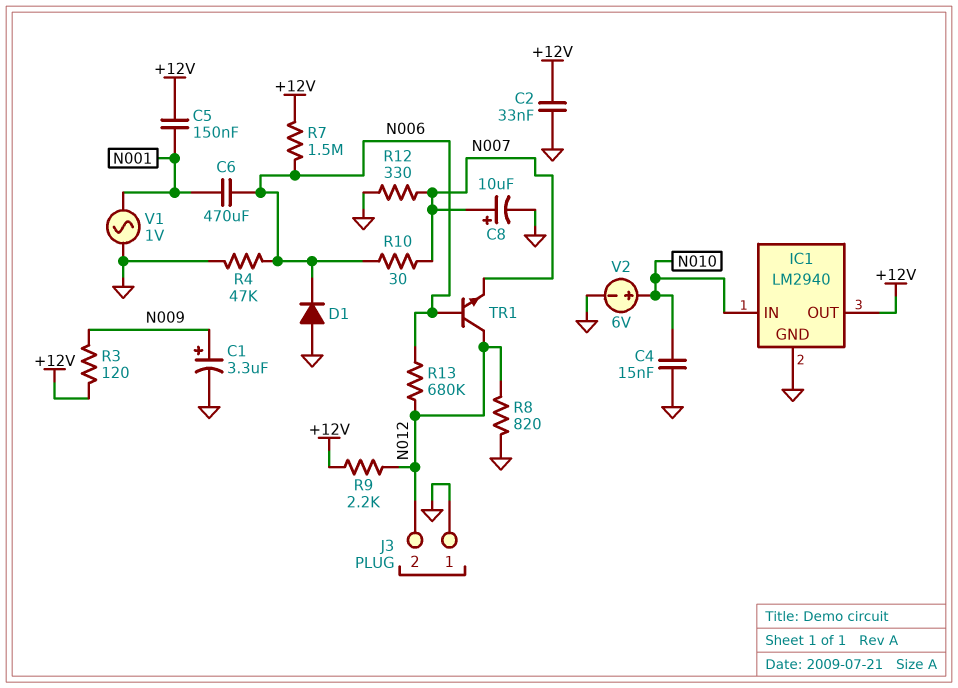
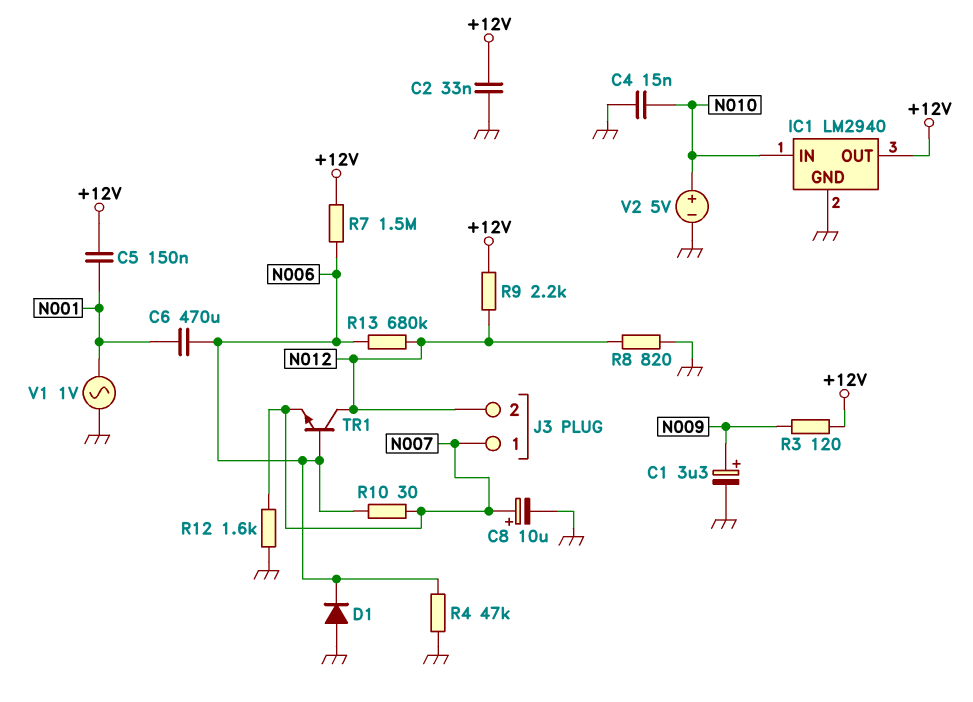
J3 pin 1: GND -> N007
R12: 330 (GND, N007) -> 1.6k (GND, N007)
V2: 6V (plus N010, minus GND) -> 5V (plus N010, minus GND)

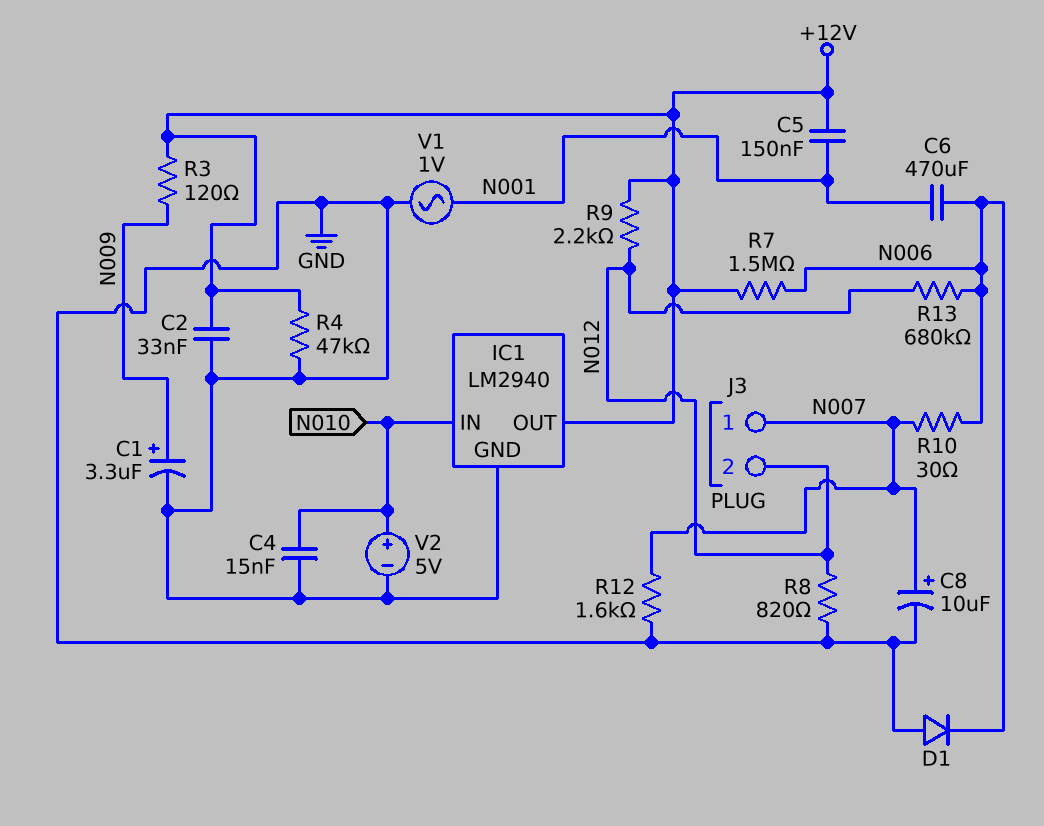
R4: 47k (GND, N006) -> 47k (+12V, GND)
TR1: NPN (B N006, C N012, E N007) -> none

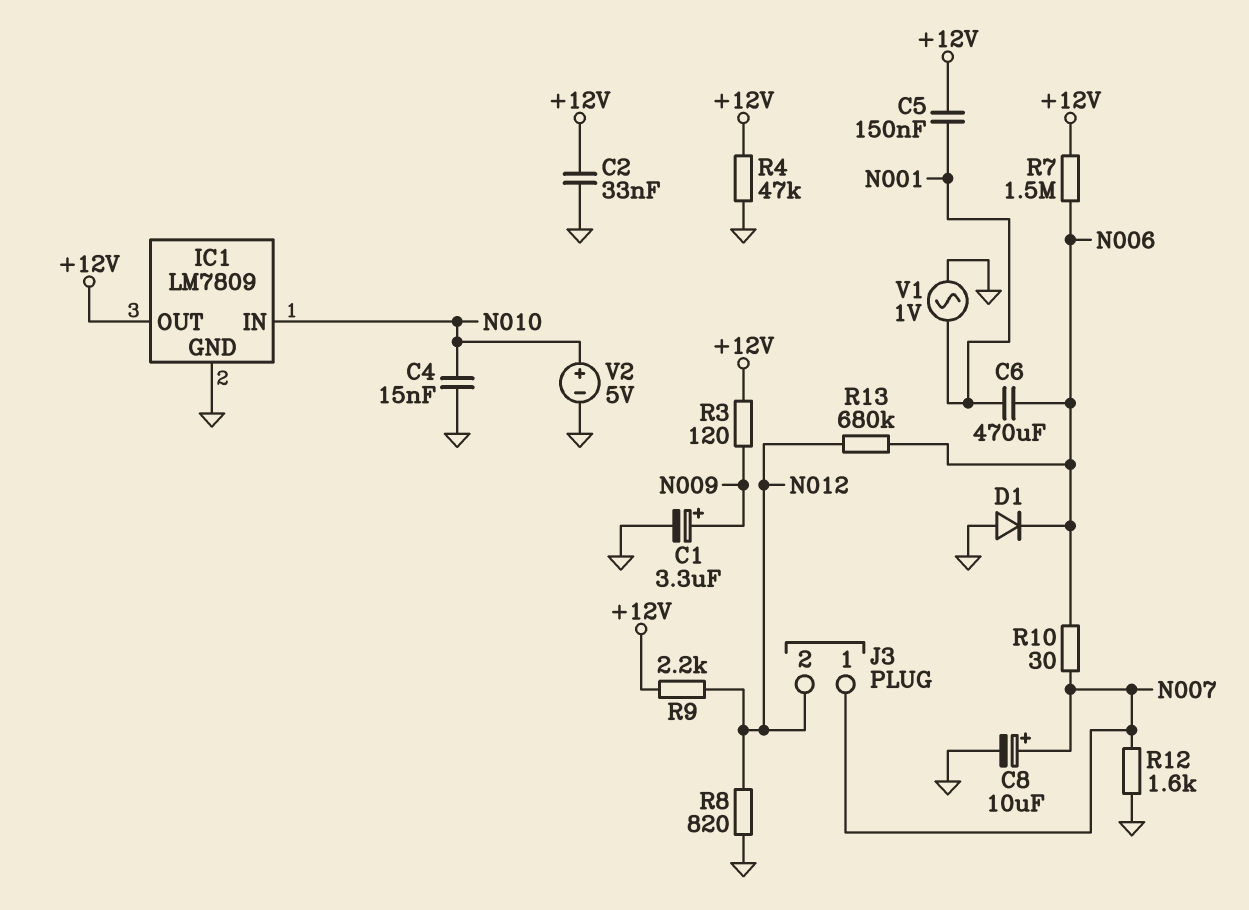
IC1: LM2940 -> LM7809

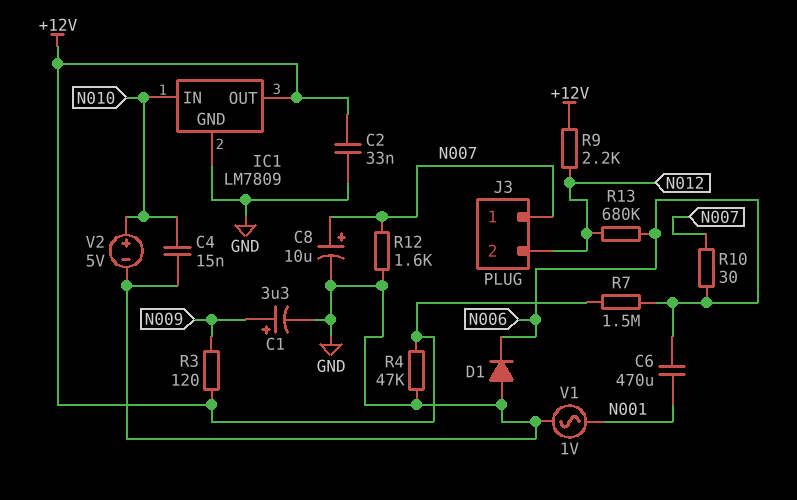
C5: 150nF (+12V, N001) -> none
R8: 820 (GND, N012) -> none

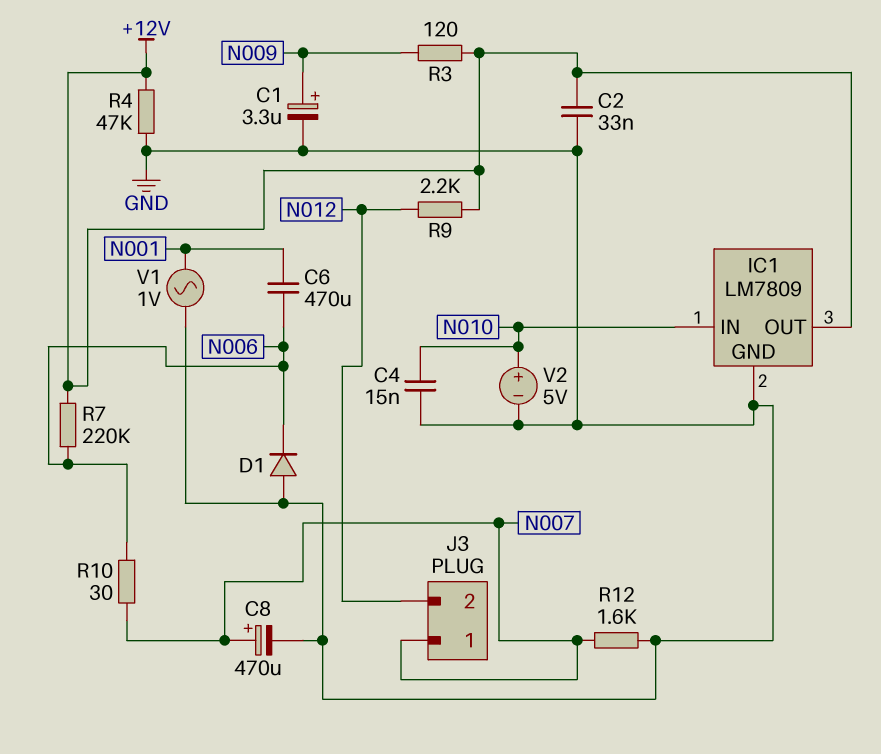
C8: 10uF (plus N007, minus GND) -> 470uF (plus N007, minus GND)
R7: 1.5M (+12V, N006) -> 220k (+12V, N006)
R13: 680k (N006, N012) -> none

